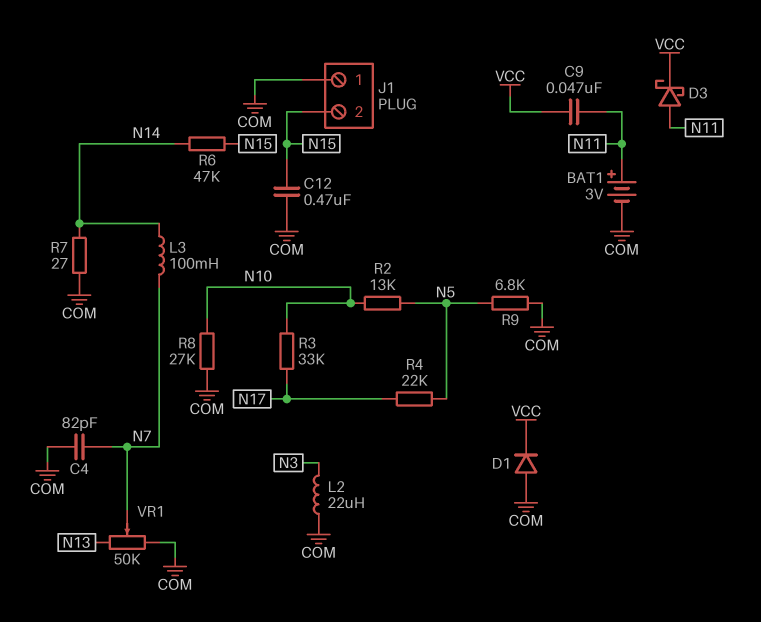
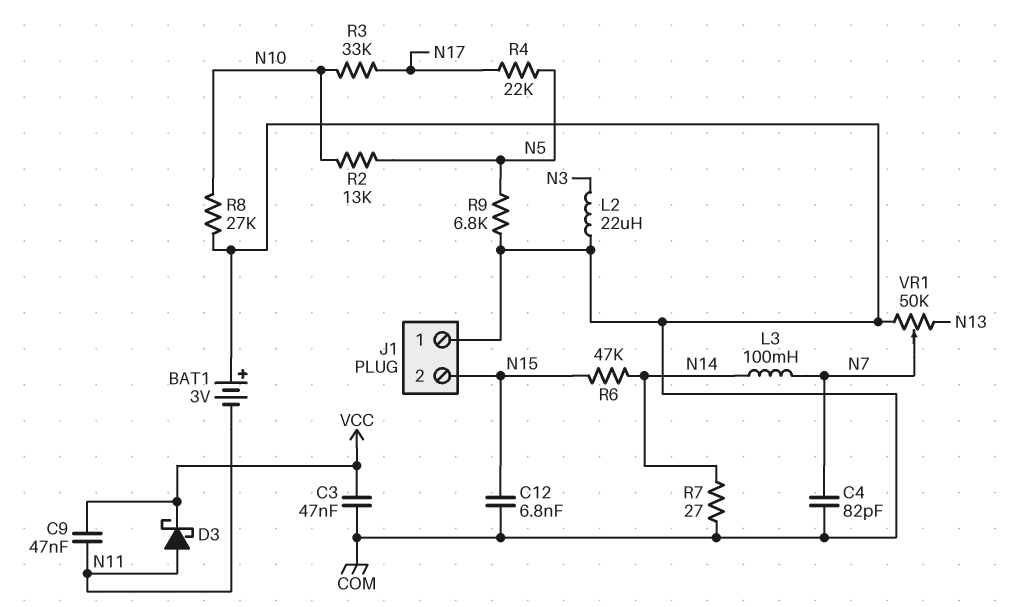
BAT1: 3V (plus N11, minus COM) -> 3V (plus COM, minus N11)
C3: none -> 47nF (COM, VCC)
C12: 470nF (COM, N15) -> 6.8nF (COM, N15)
D1: diode (A COM, K VCC) -> none

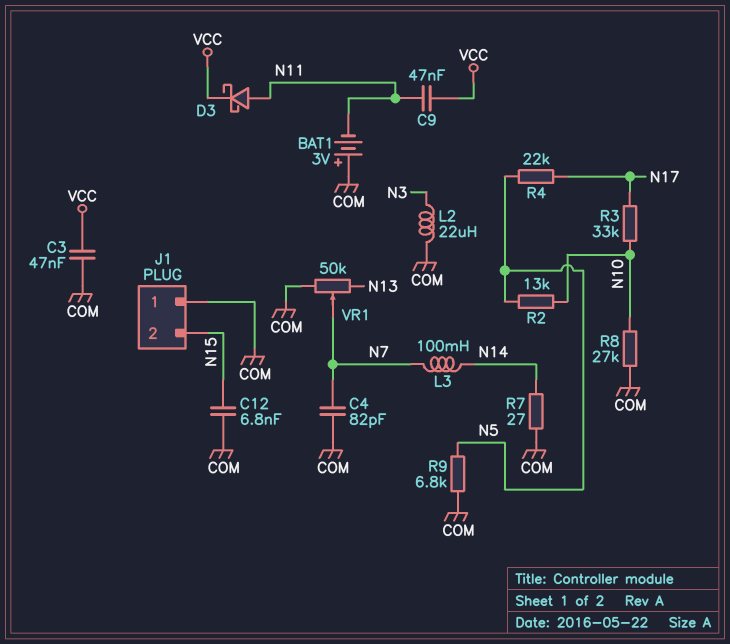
R6: 47k (N14, N15) -> none

